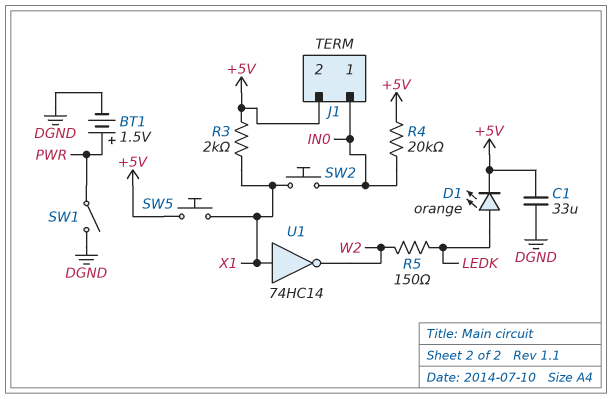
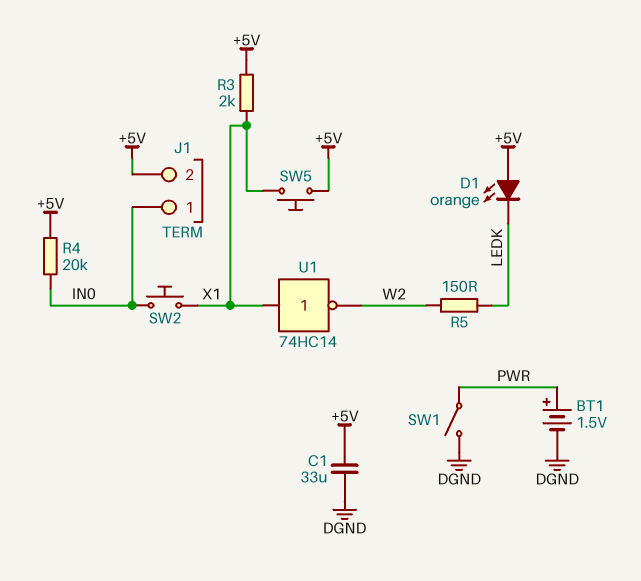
D1: LED orange (A LEDK, K +5V) -> LED orange (A +5V, K LEDK)

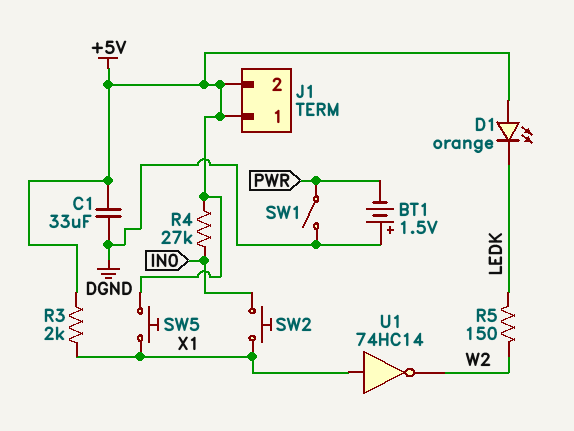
BT1: 1.5V (plus PWR, minus DGND) -> 1.5V (plus DGND, minus PWR)
J1 pin 1: IN0 -> +5V
R4: 20k (+5V, IN0) -> 27k (+5V, IN0)

